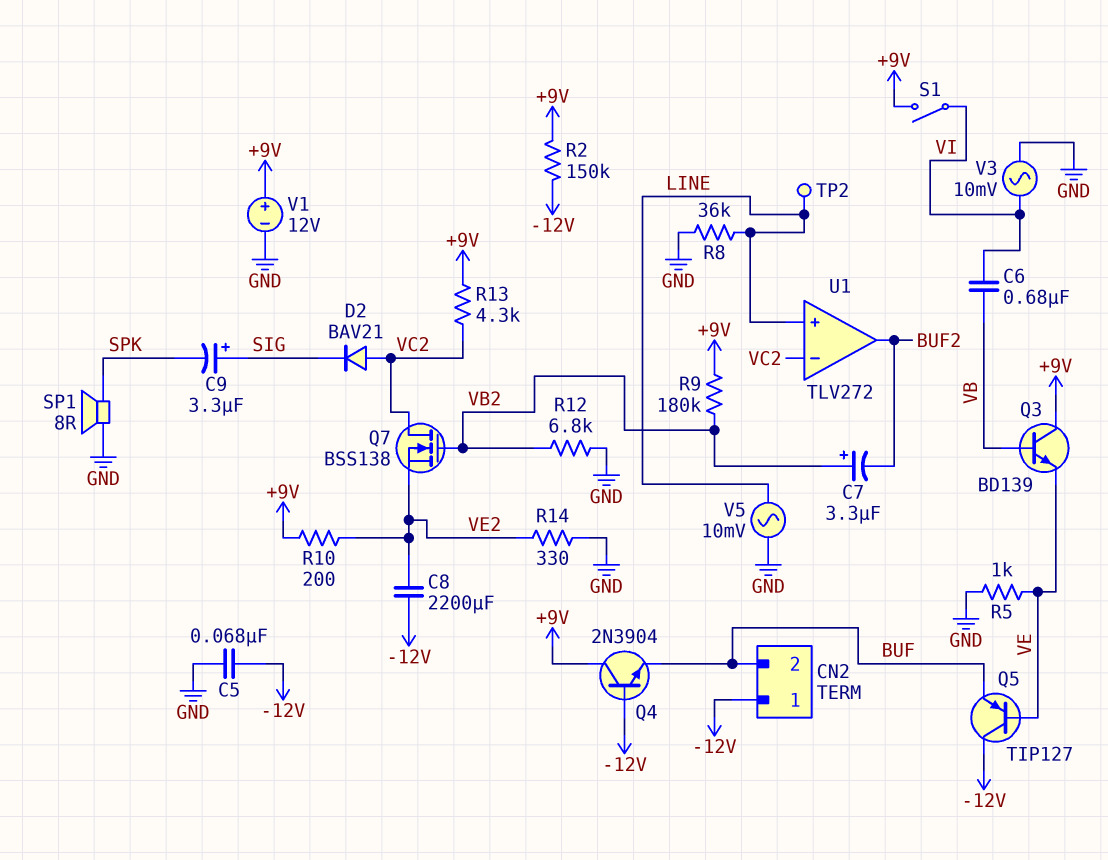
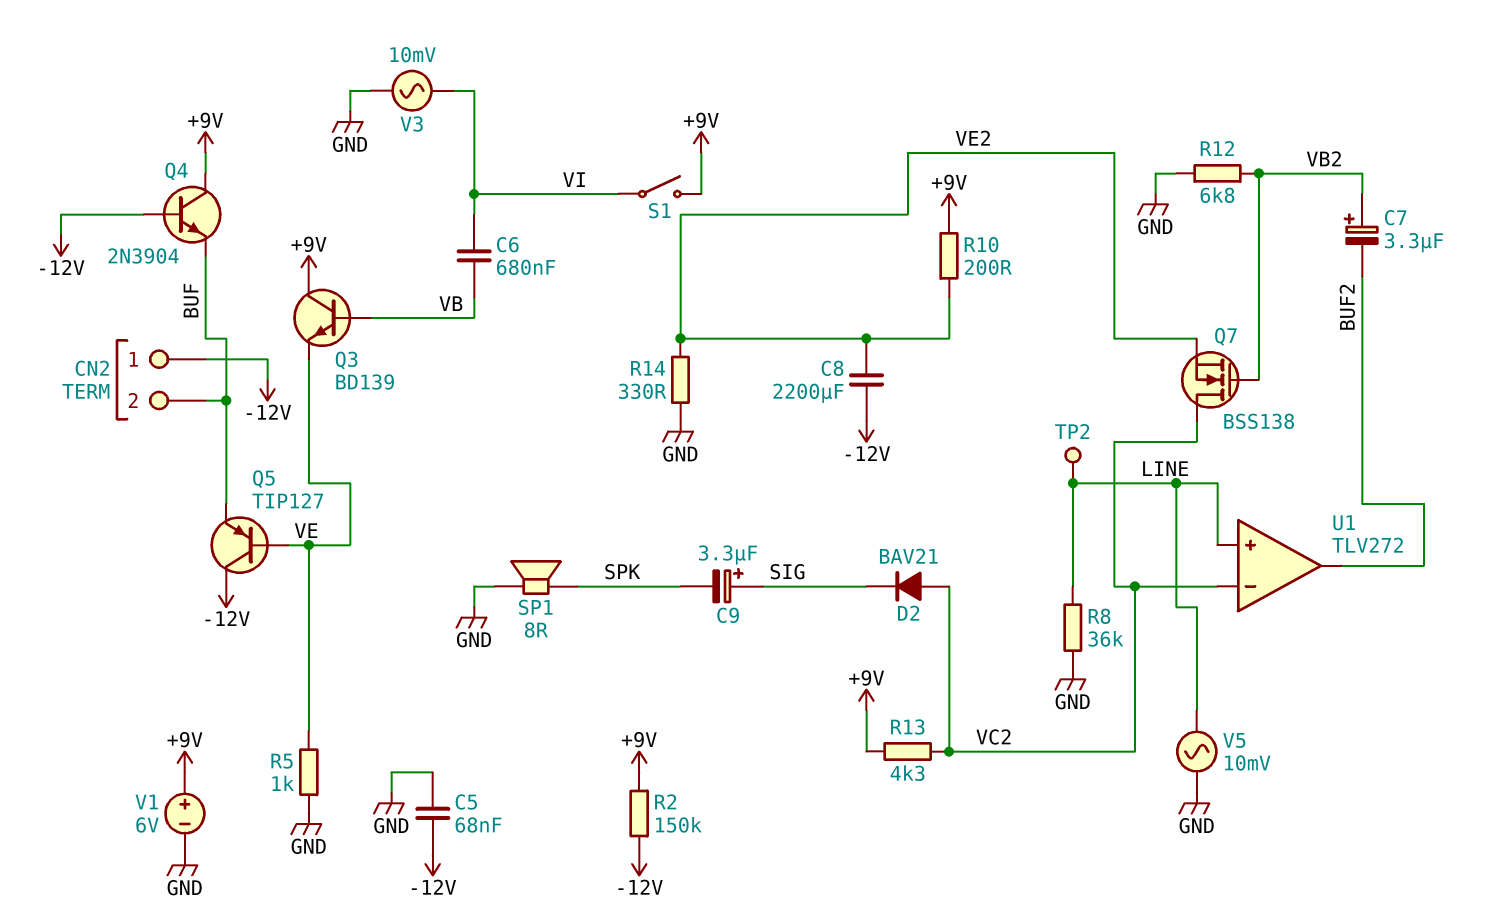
R9: 180k (+9V, VB2) -> none
V1: 12V (plus +9V, minus GND) -> 6V (plus +9V, minus GND)

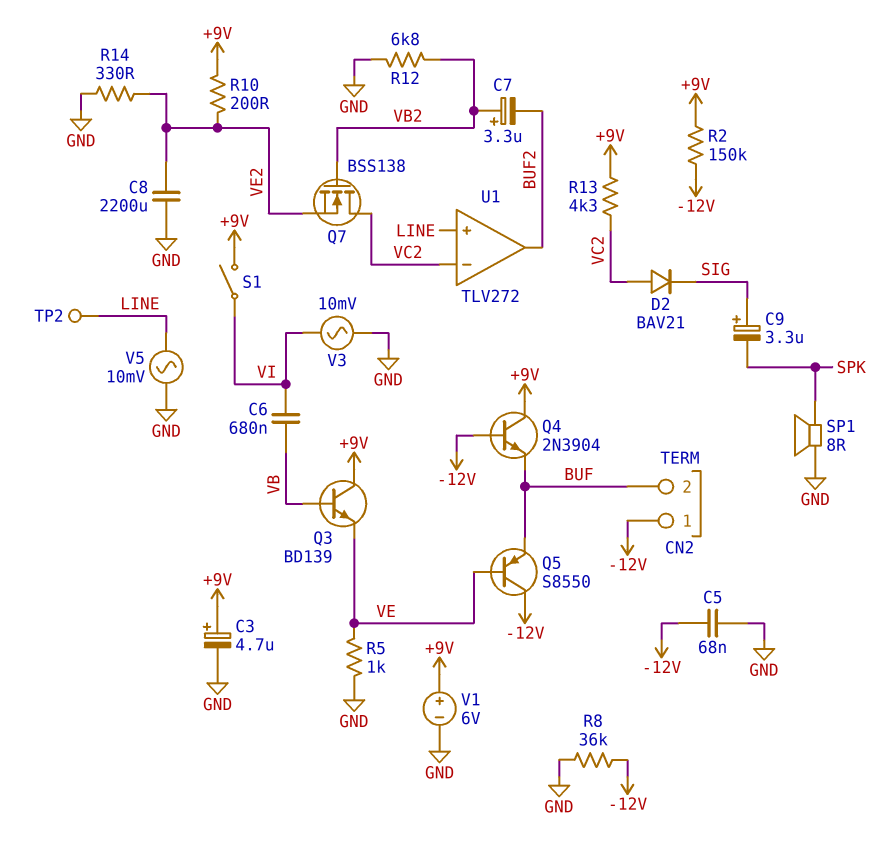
C3: none -> 4.7uF (plus +9V, minus GND)
C8: 2200uF (-12V, VE2) -> 2200uF (GND, VE2)
Q5: PNP TIP127 (B VE, C -12V, E BUF) -> PNP S8550 (B VE, C -12V, E BUF)
R8: 36k (GND, LINE) -> 36k (-12V, GND)

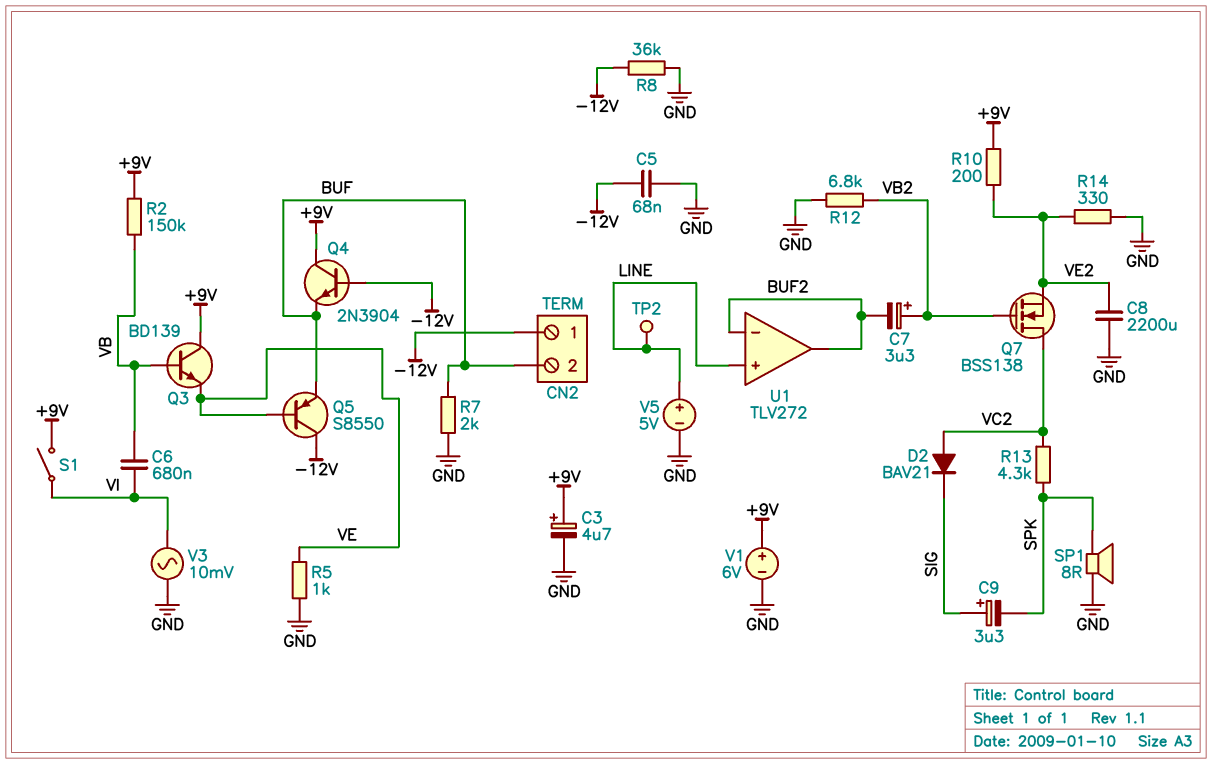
R2: 150k (+9V, -12V) -> 150k (+9V, VB)
R7: none -> 2k (BUF, GND)
R13: 4.3k (+9V, VC2) -> 4.3k (SPK, VC2)
U1 pin in-: VC2 -> BUF2
V5: AC 10mV (GND, LINE) -> 5V (plus LINE, minus GND)

